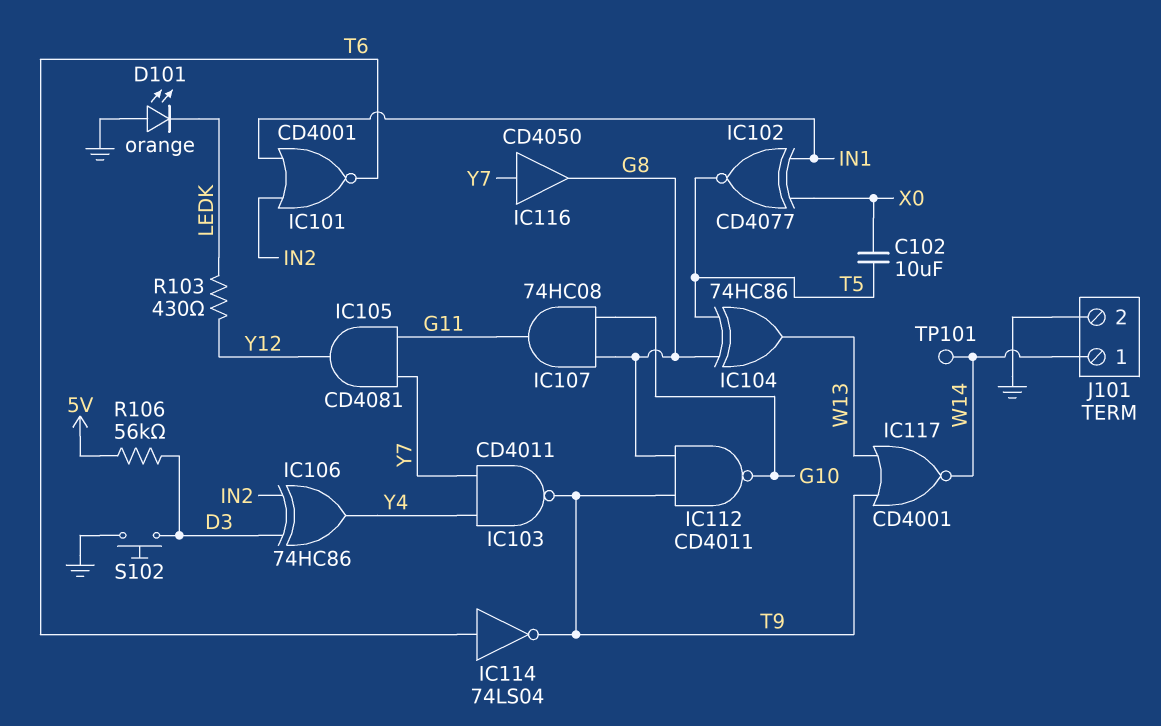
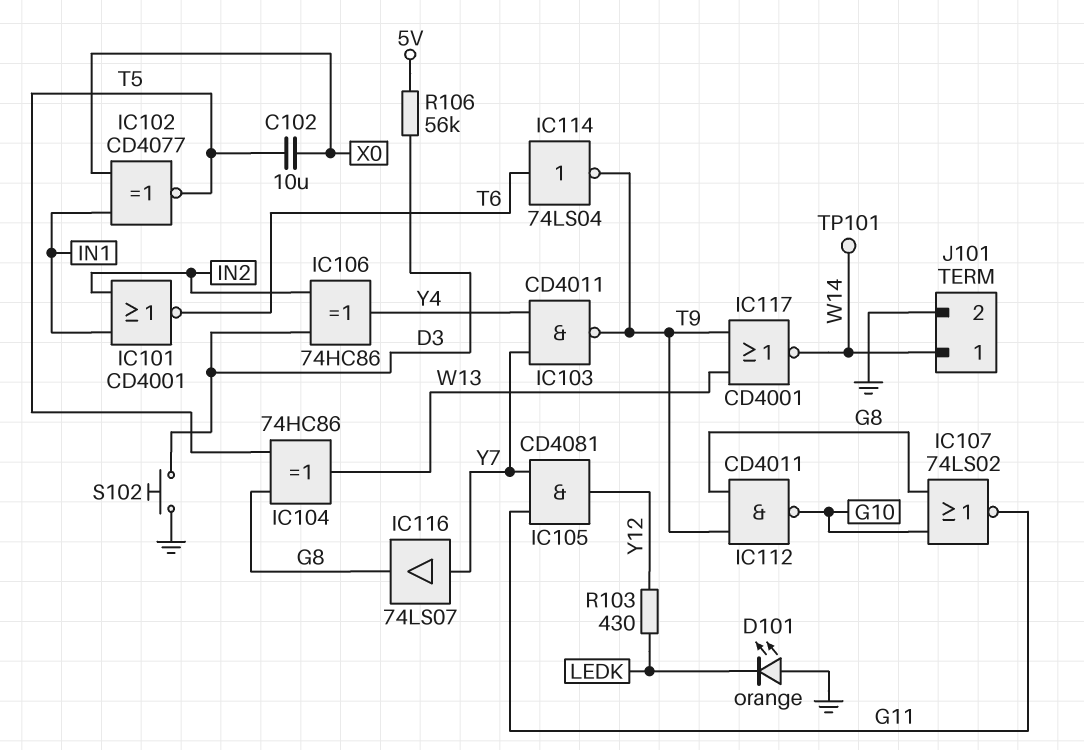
IC107: AND 74HC08 (in G8, in G10, out G11) -> NOR 74LS02 (in G8, in G10, out G11)
IC116: buffer CD4050 (in Y7, out G8) -> buffer 74LS07 (in Y7, out G8)

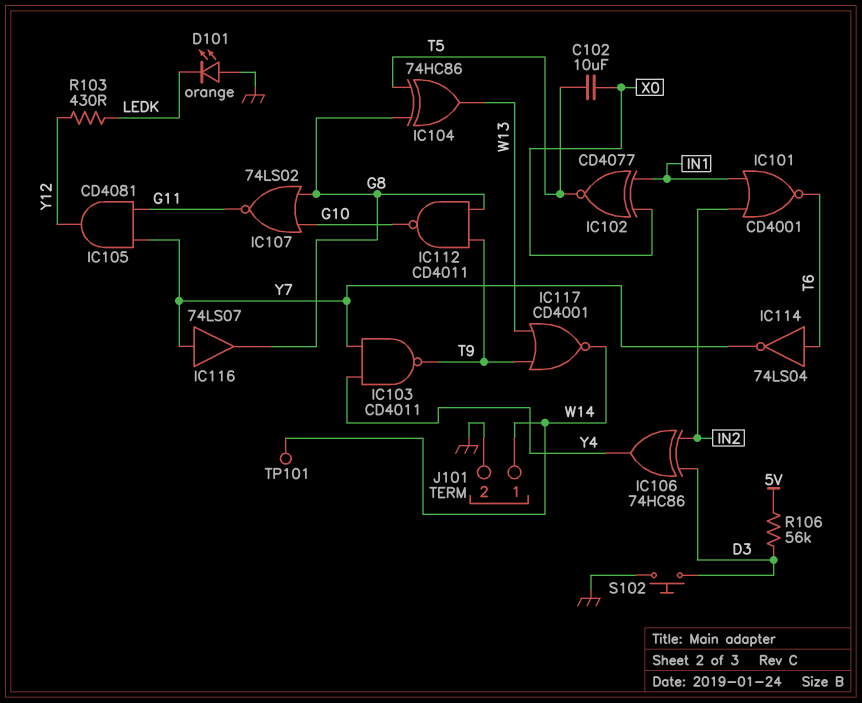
IC114: NOT 74LS04 (in T6, out T9) -> NOT 74LS04 (in T6, out Y7)

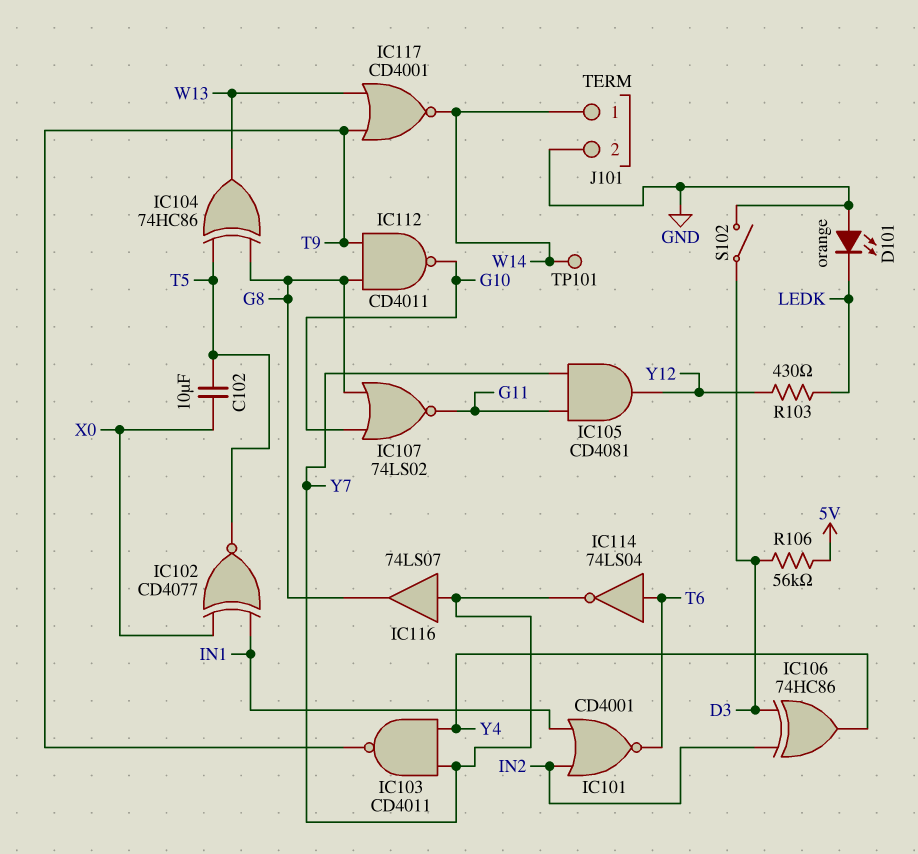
S102: button (D3, GND) -> switch (D3, GND)

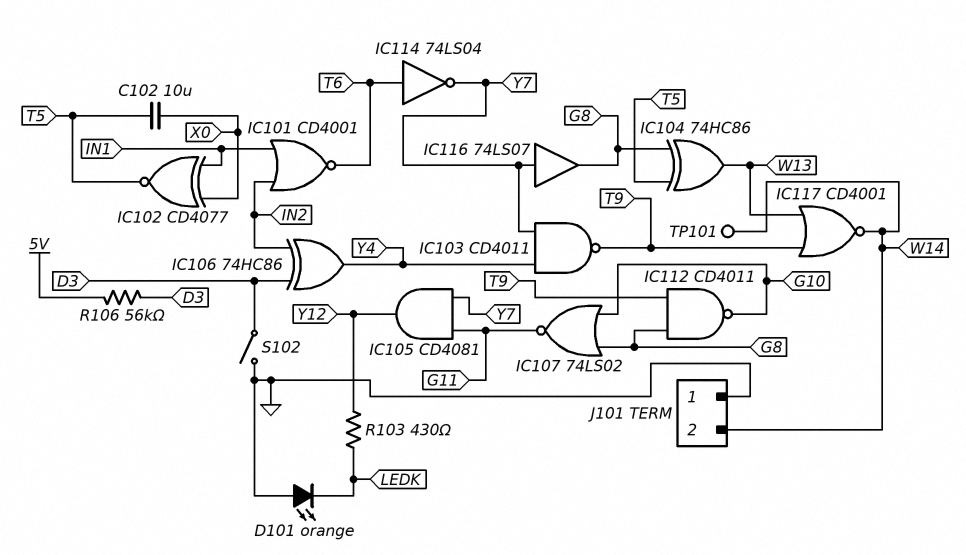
J101 pin 1: W14 -> GND
J101 pin 2: GND -> W14

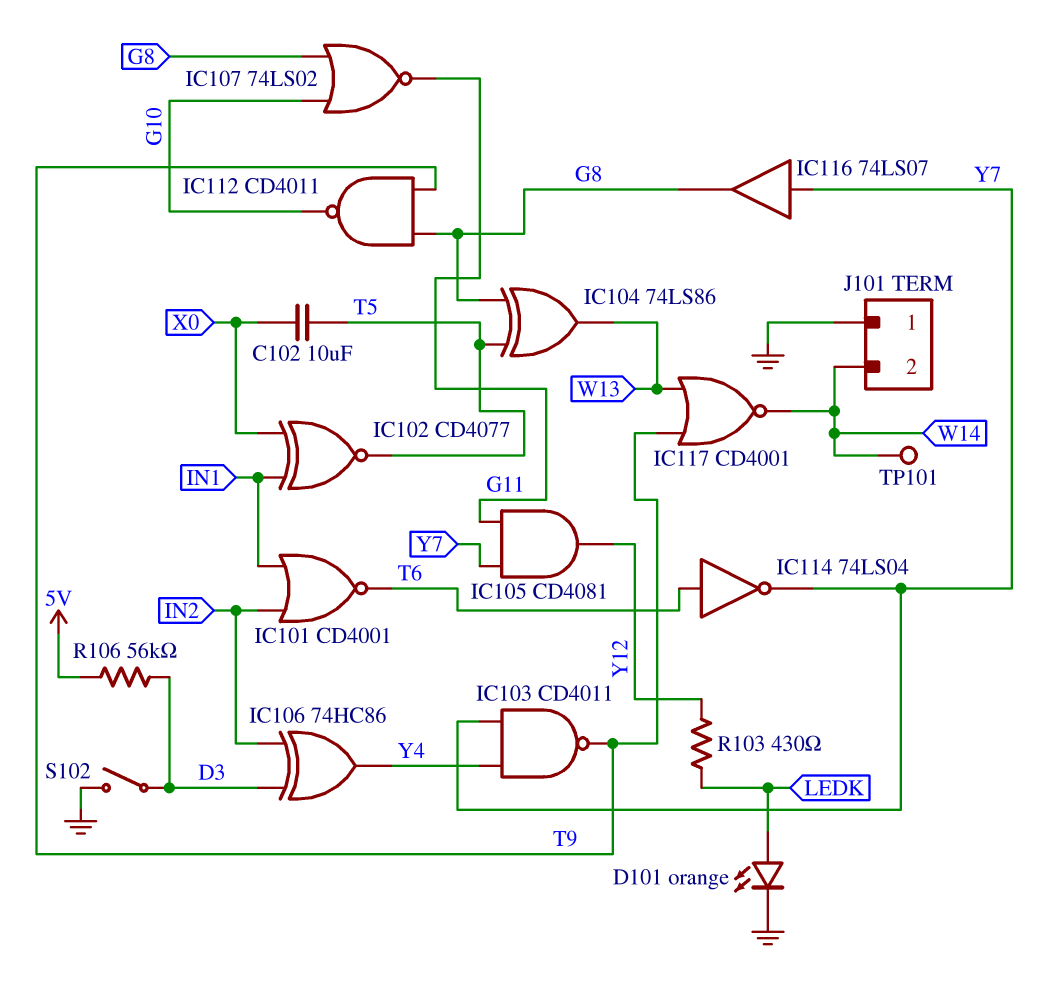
D101: LED orange (A GND, K LEDK) -> LED orange (A LEDK, K GND)
IC104: XOR 74HC86 (in G8, in T5, out W13) -> XOR 74LS86 (in G8, in T5, out W13)

